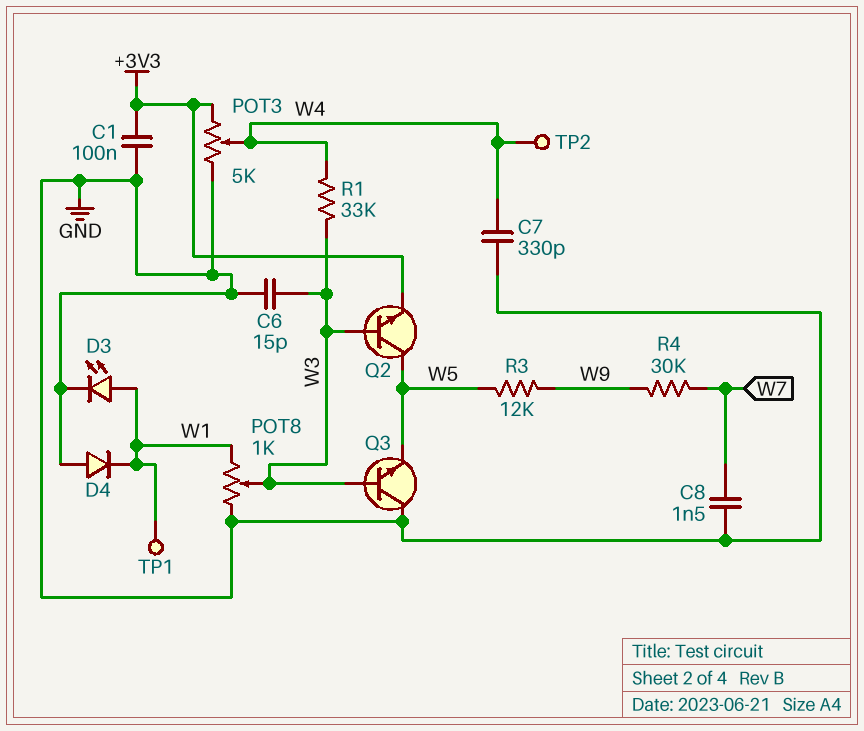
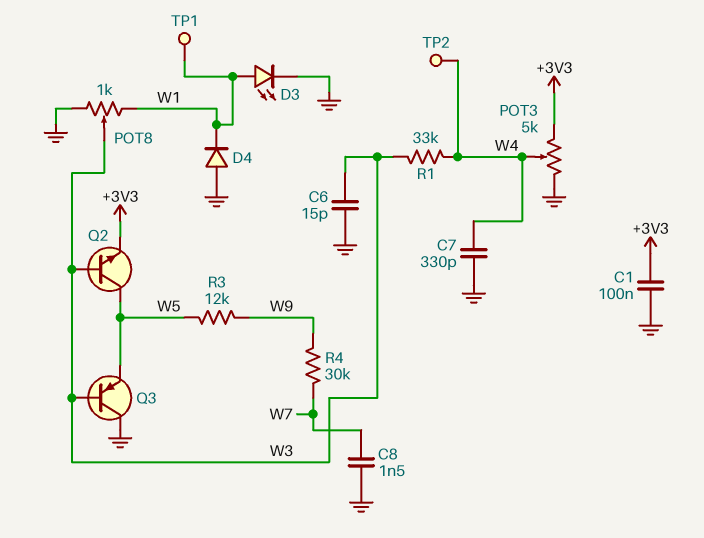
Q3: NPN (B W3, C GND, E W5) -> PNP (B W3, C GND, E W5)

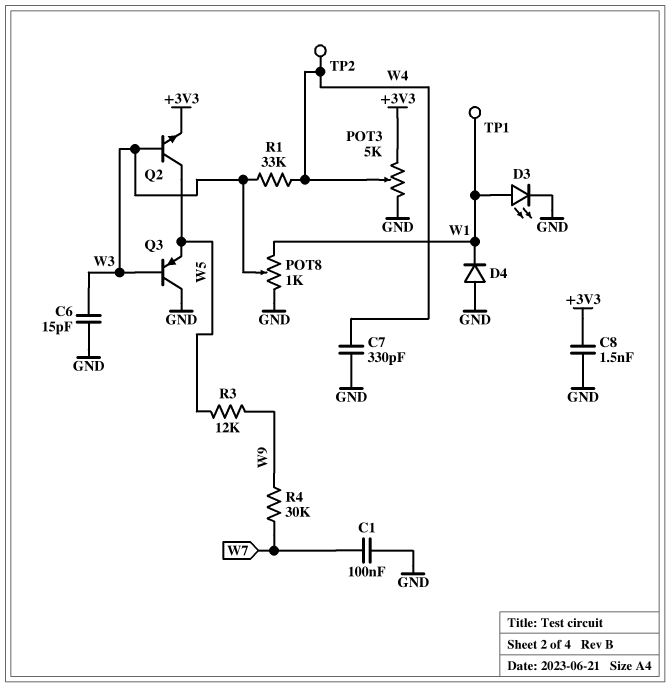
C1: 100nF (+3V3, GND) -> 100nF (GND, W7)
C8: 1.5nF (GND, W7) -> 1.5nF (+3V3, GND)

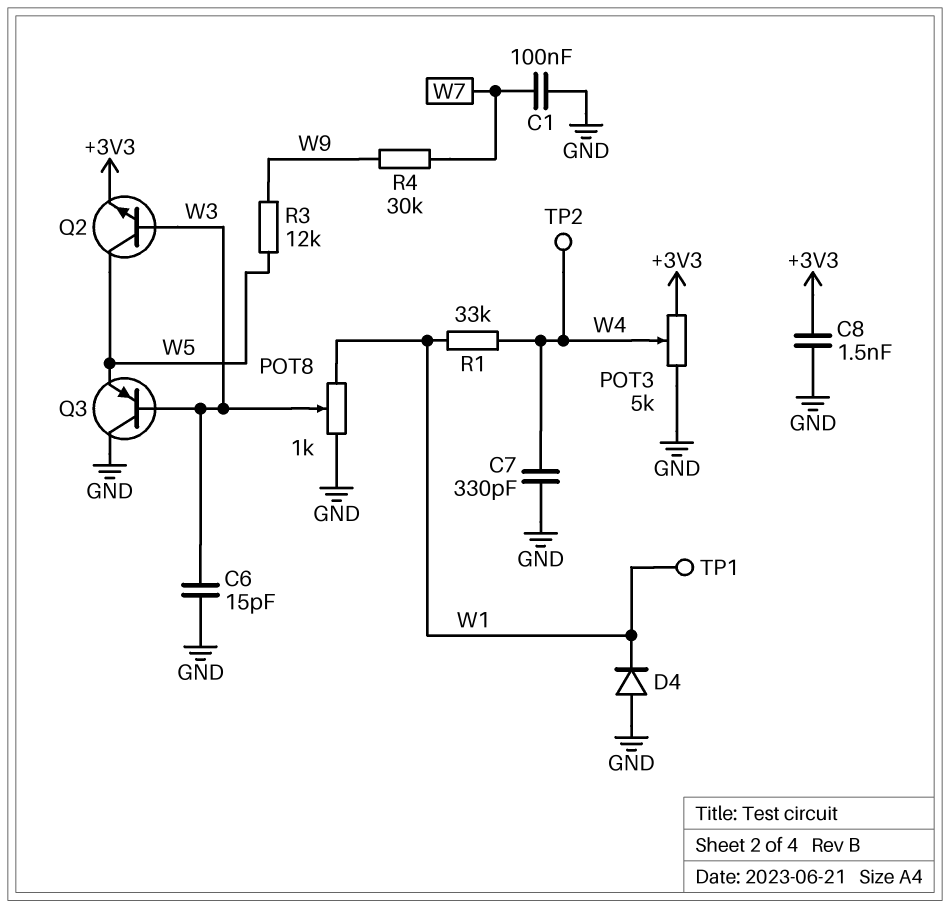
D3: LED (A W1, K GND) -> none
R1: 33k (W3, W4) -> 33k (W1, W4)

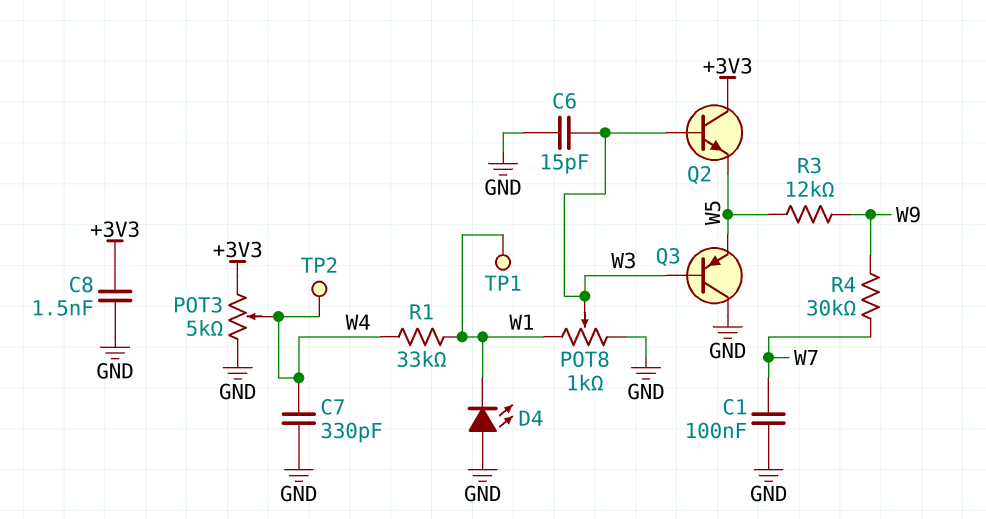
D4: diode (A GND, K W1) -> LED (A GND, K W1)
Q2: NPN (B W3, C W5, E +3V3) -> NPN (B W3, C +3V3, E W5)

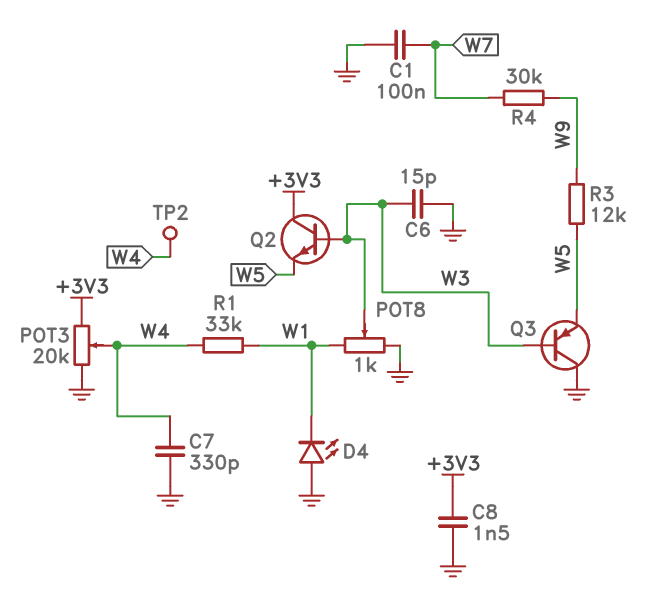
POT3: 5k (+3V3, GND, wiper W4) -> 20k (+3V3, GND, wiper W4)
TP1: test point (W1) -> none

